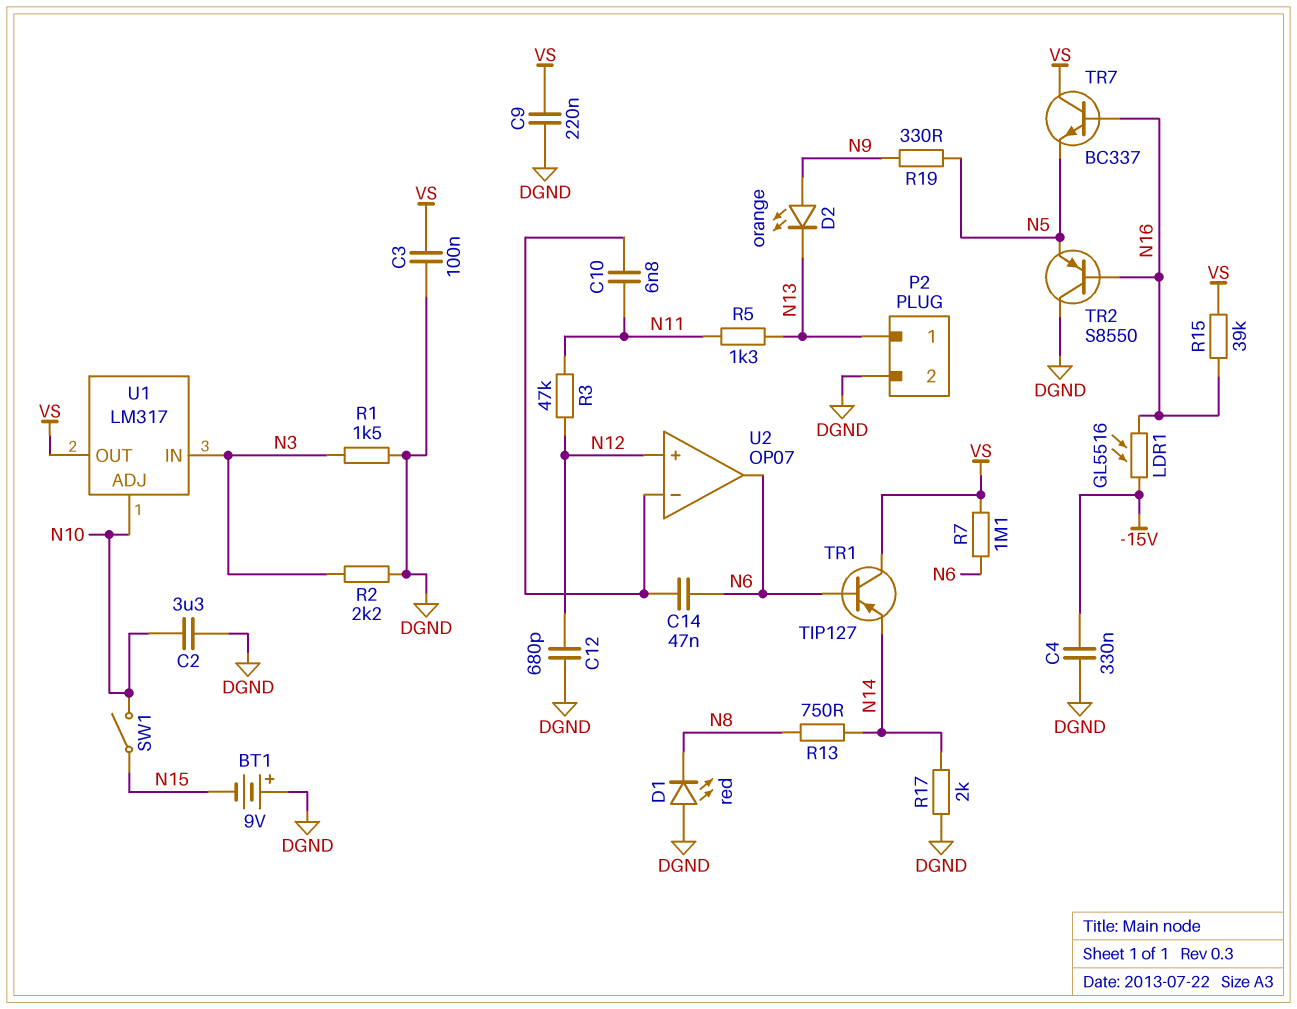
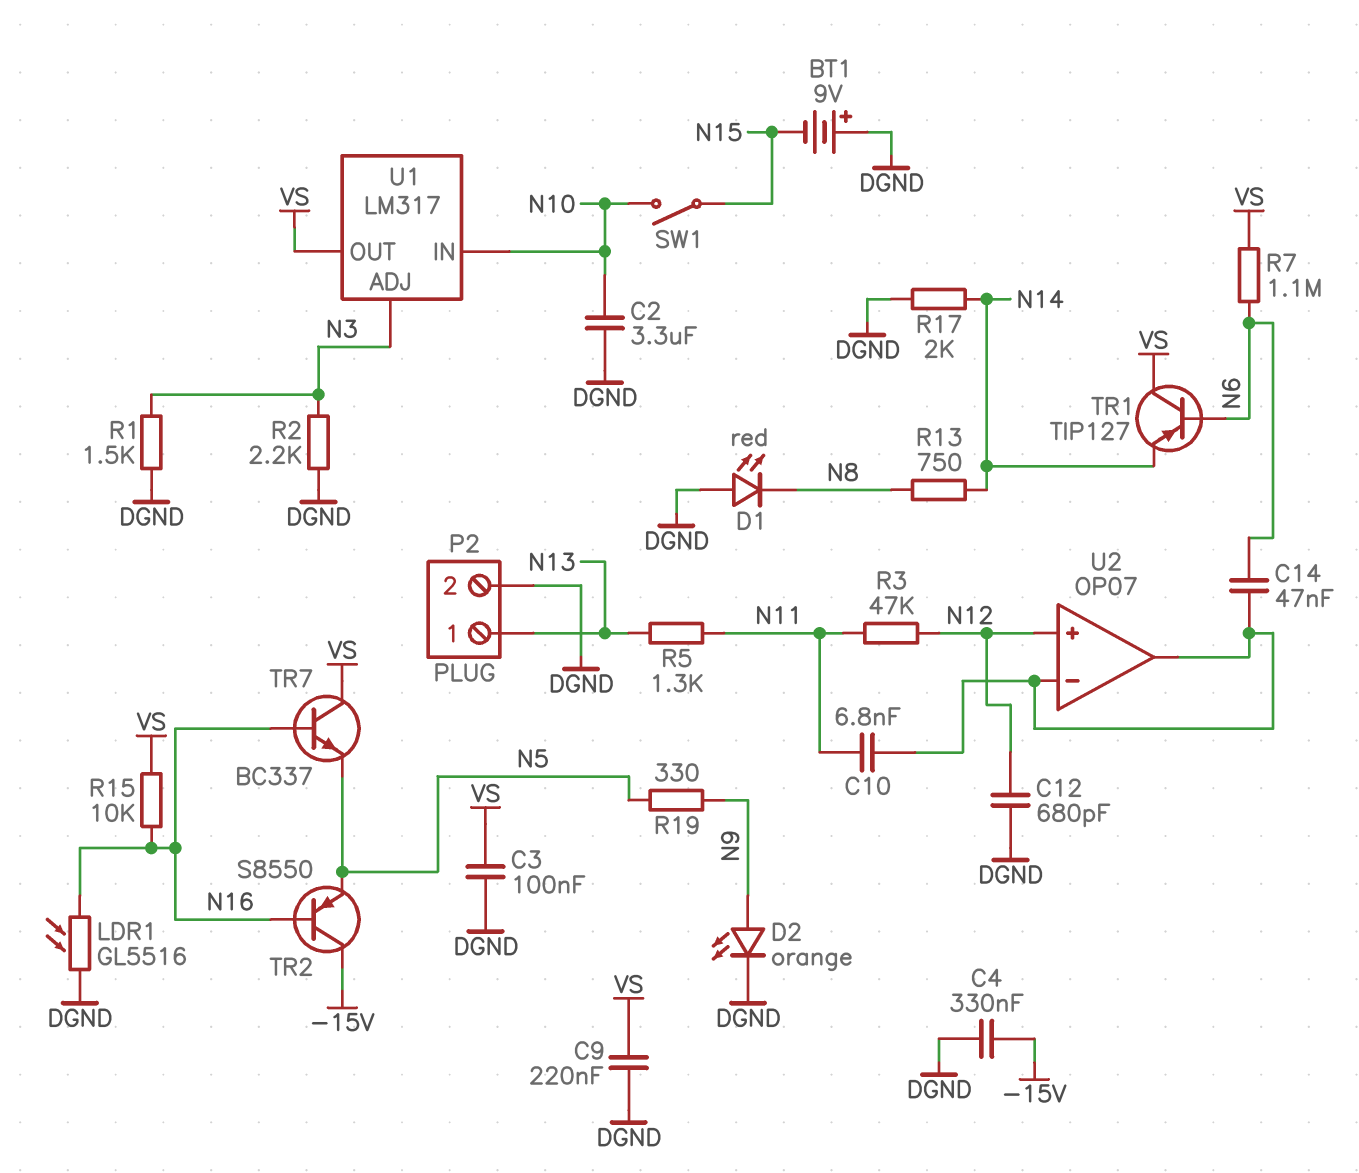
D2: LED orange (A N9, K N13) -> LED orange (A N9, K DGND)
LDR1: GL5516 (-15V, N16) -> GL5516 (DGND, N16)
R15: 39k (N16, VS) -> 10k (N16, VS)
TR2: PNP S8550 (B N16, C DGND, E N5) -> PNP S8550 (B N16, C -15V, E N5)
U1 pin ADJ: N10 -> N3
U1 pin IN: N3 -> N10
U2 pin out: N6 -> U2/in-

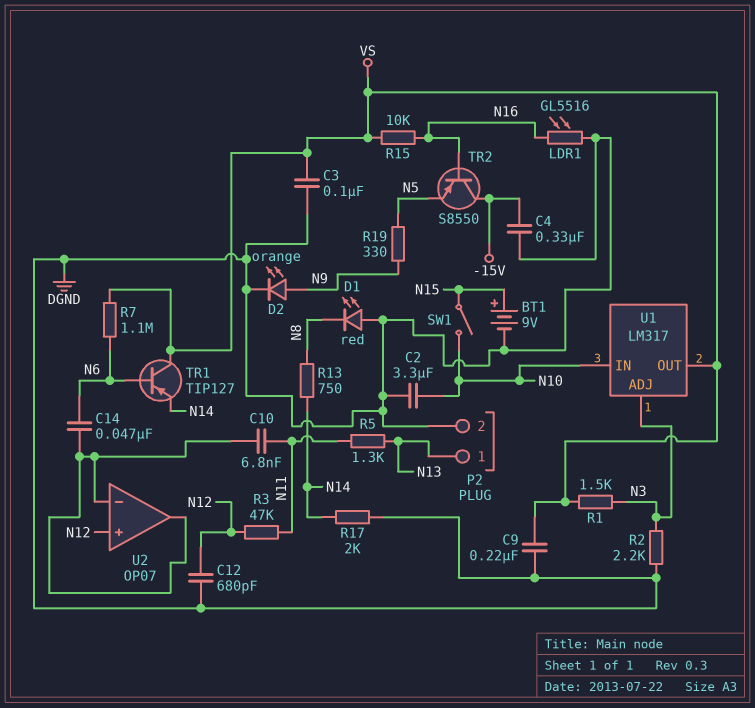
BT1: 9V (plus DGND, minus N15) -> 9V (plus N15, minus DGND)
R1: 1.5k (DGND, N3) -> 1.5k (N3, VS)
TR7: NPN BC337 (B N16, C VS, E N5) -> none

